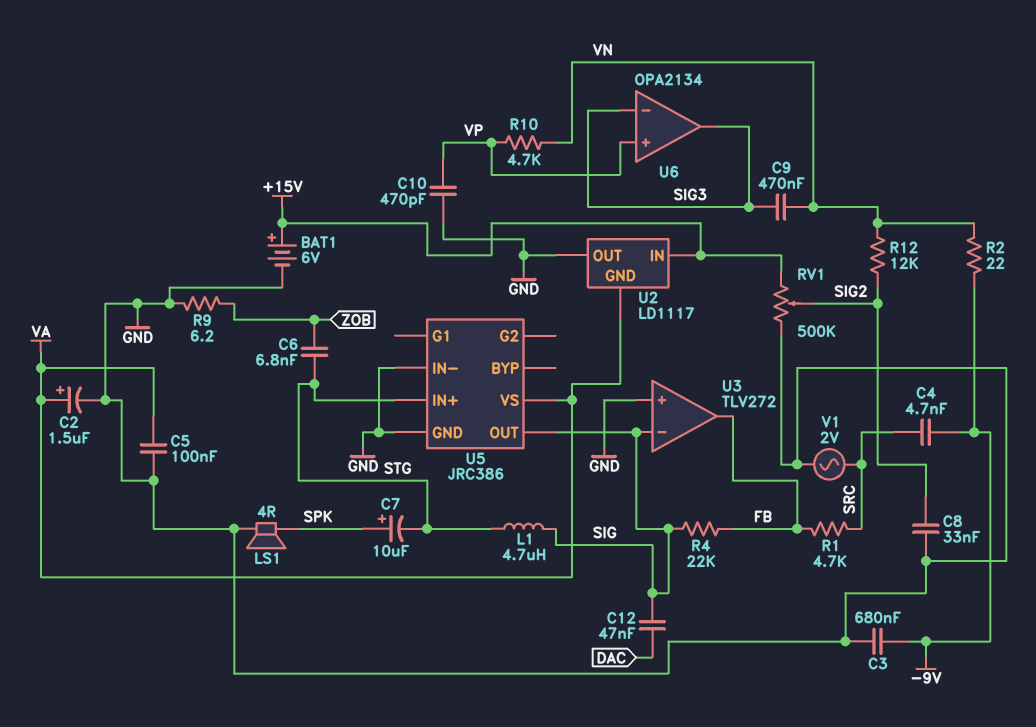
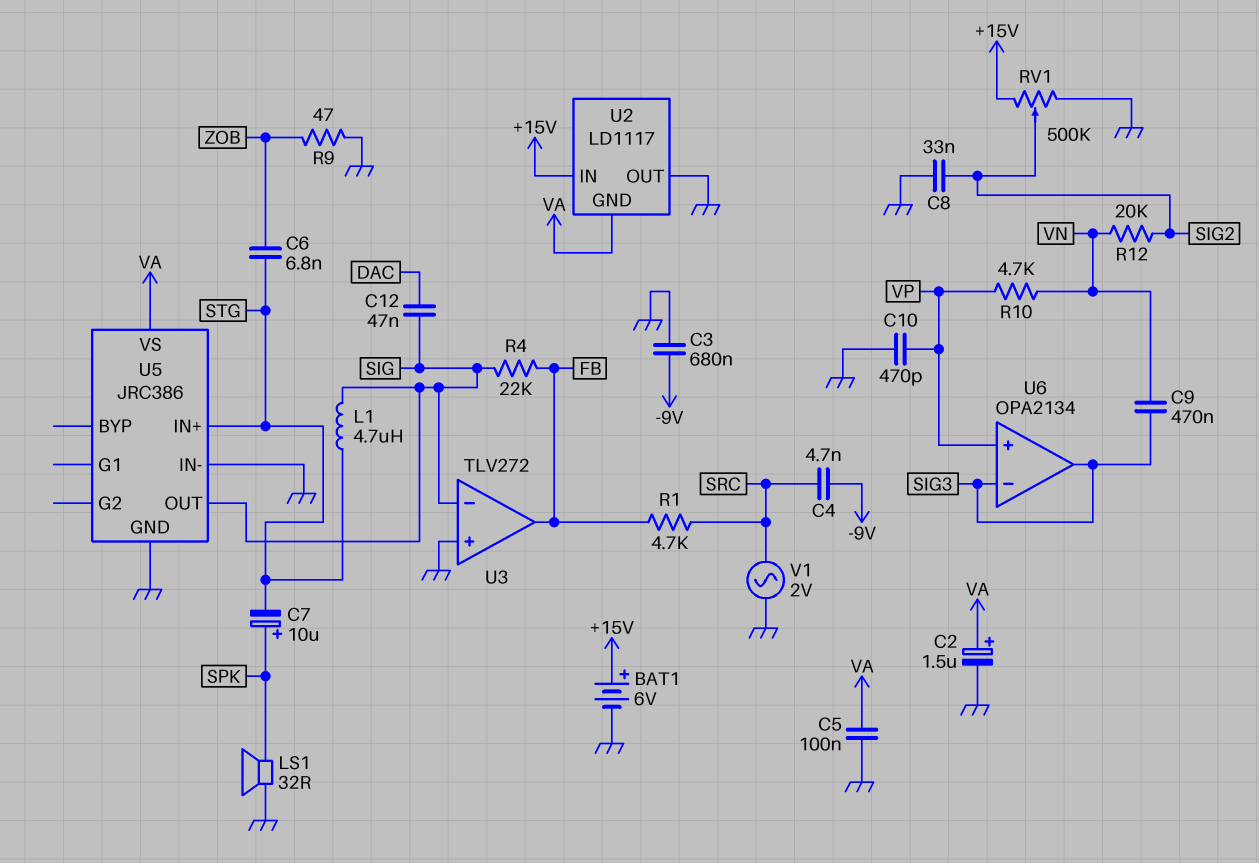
LS1: speaker 4R (GND, SPK) -> speaker 32R (GND, SPK)
R2: 22 (-9V, VN) -> none
R9: 6.2 (GND, ZOB) -> 47 (GND, ZOB)
R12: 12k (SIG2, VN) -> 20k (SIG2, VN)

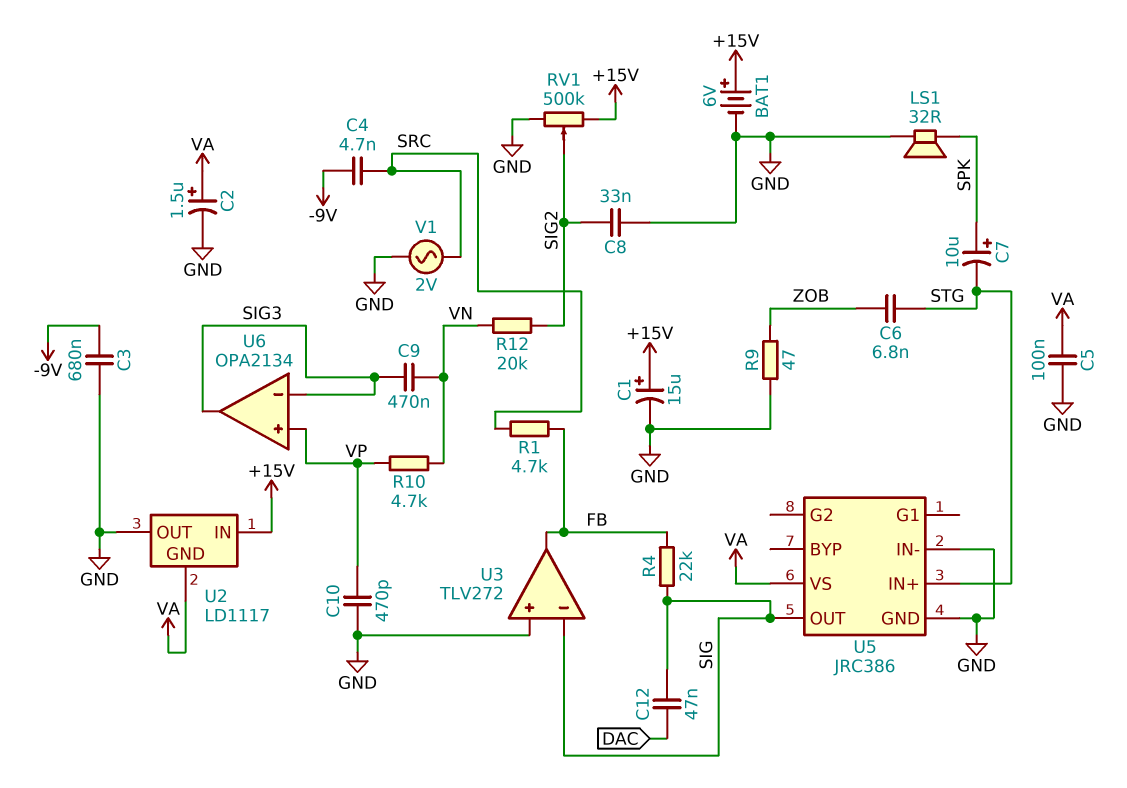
C1: none -> 15uF (plus +15V, minus GND)
L1: 4.7uH (SIG, STG) -> none

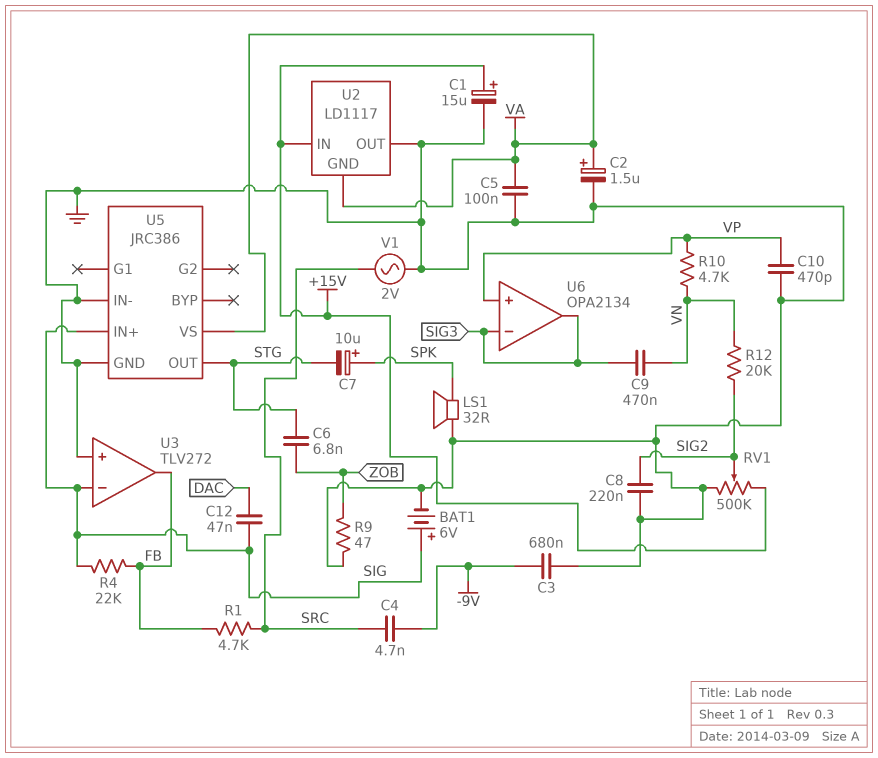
BAT1: 6V (plus +15V, minus GND) -> 6V (plus SIG, minus GND)
C8: 33nF (GND, SIG2) -> 220nF (GND, SIG2)
U5 pin IN+: STG -> SIG
U5 pin OUT: SIG -> STG

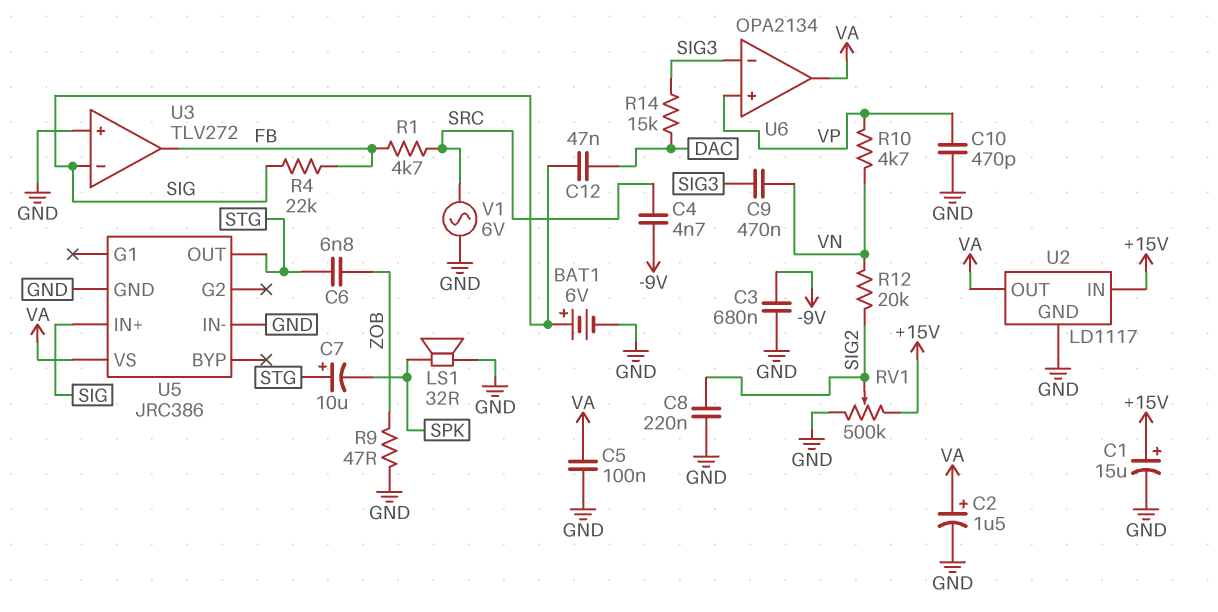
C7: 10uF (plus SPK, minus STG) -> 10uF (plus STG, minus SPK)
R14: none -> 15k (DAC, SIG3)
U2 pin GND: VA -> GND
U2 pin OUT: GND -> VA
U6 pin out: SIG3 -> VA
V1: AC 2V (GND, SRC) -> AC 6V (GND, SRC)

